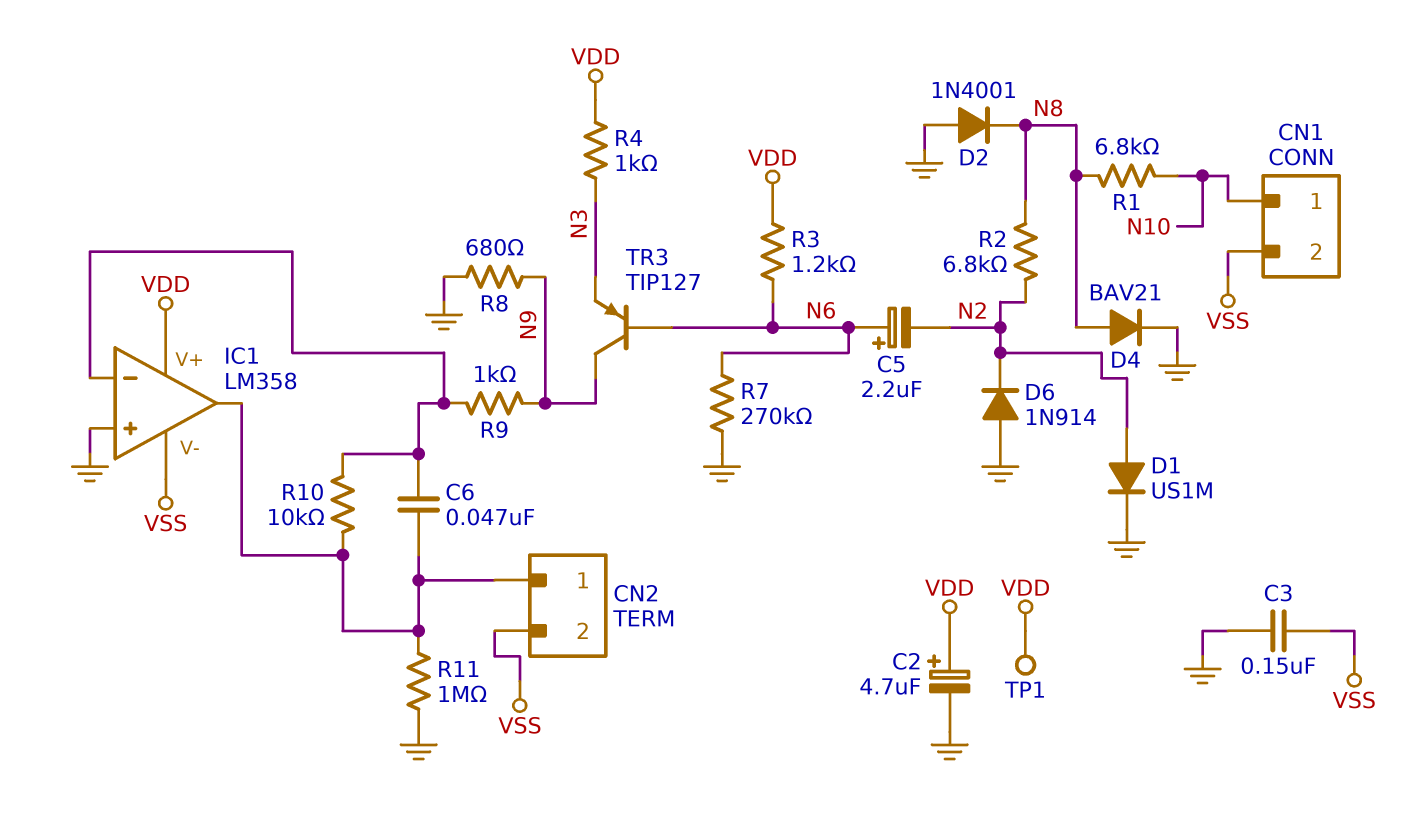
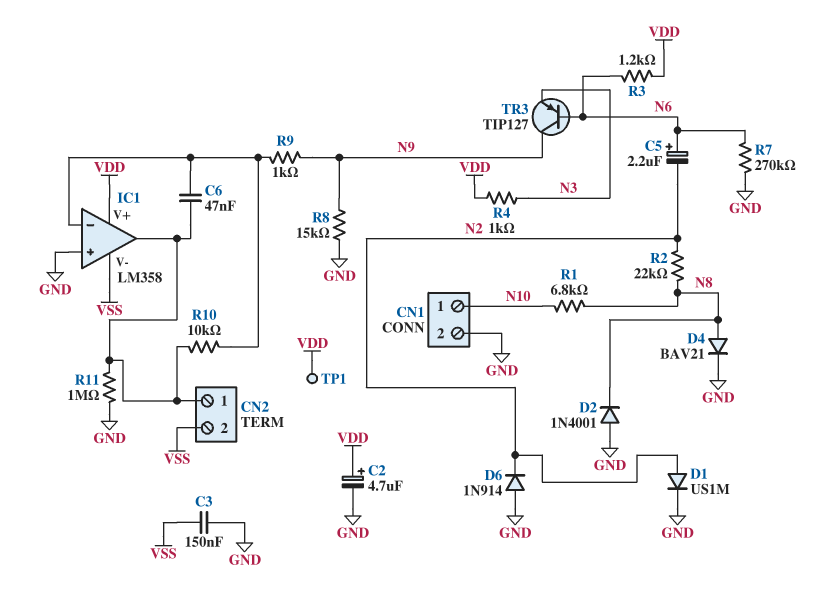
CN1 pin 2: VSS -> GND
R2: 6.8k (N2, N8) -> 22k (N2, N8)
R8: 680 (GND, N9) -> 15k (GND, N9)

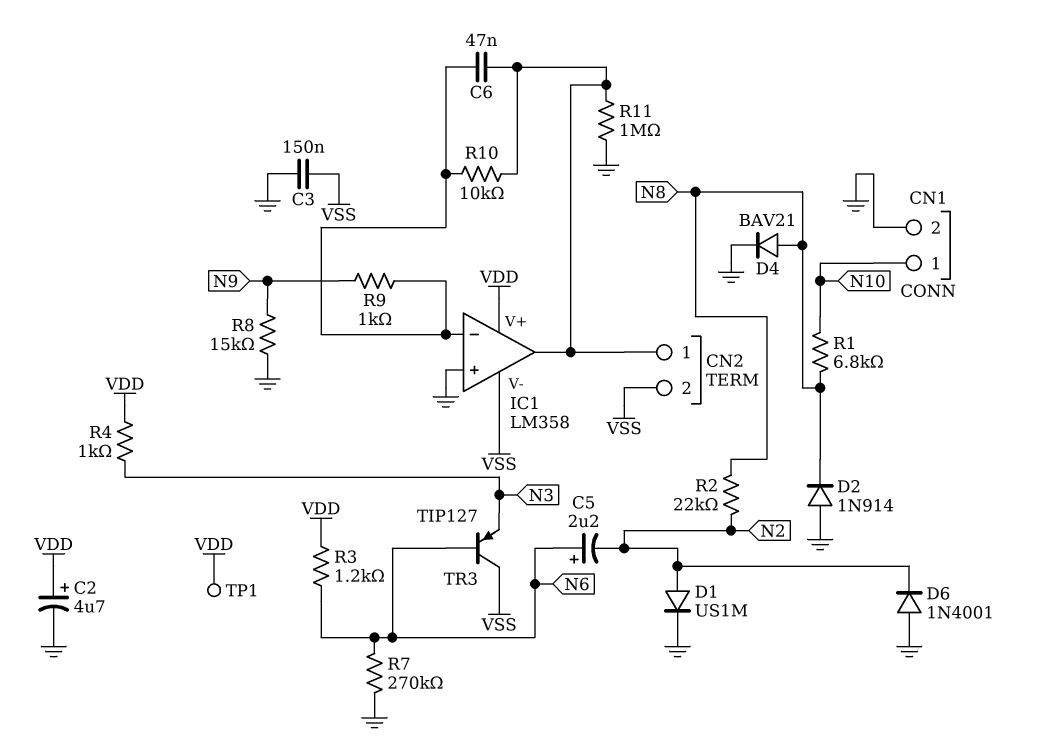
D2: diode 1N4001 (A GND, K N8) -> diode 1N914 (A GND, K N8)
D6: diode 1N914 (A GND, K N2) -> diode 1N4001 (A GND, K N2)
TR3: PNP TIP127 (B N6, C N9, E N3) -> PNP TIP127 (B N6, C VSS, E N3)

